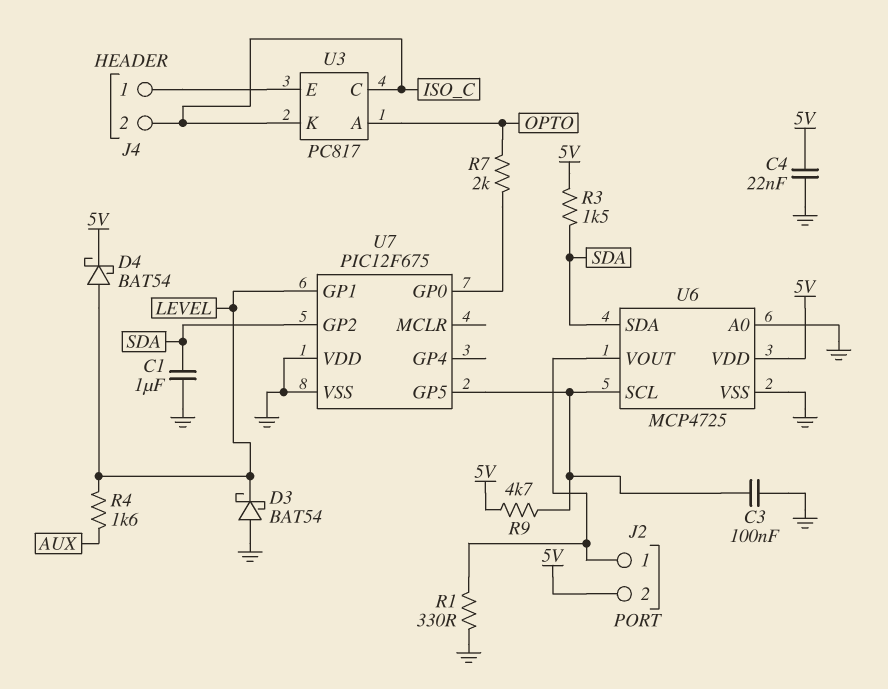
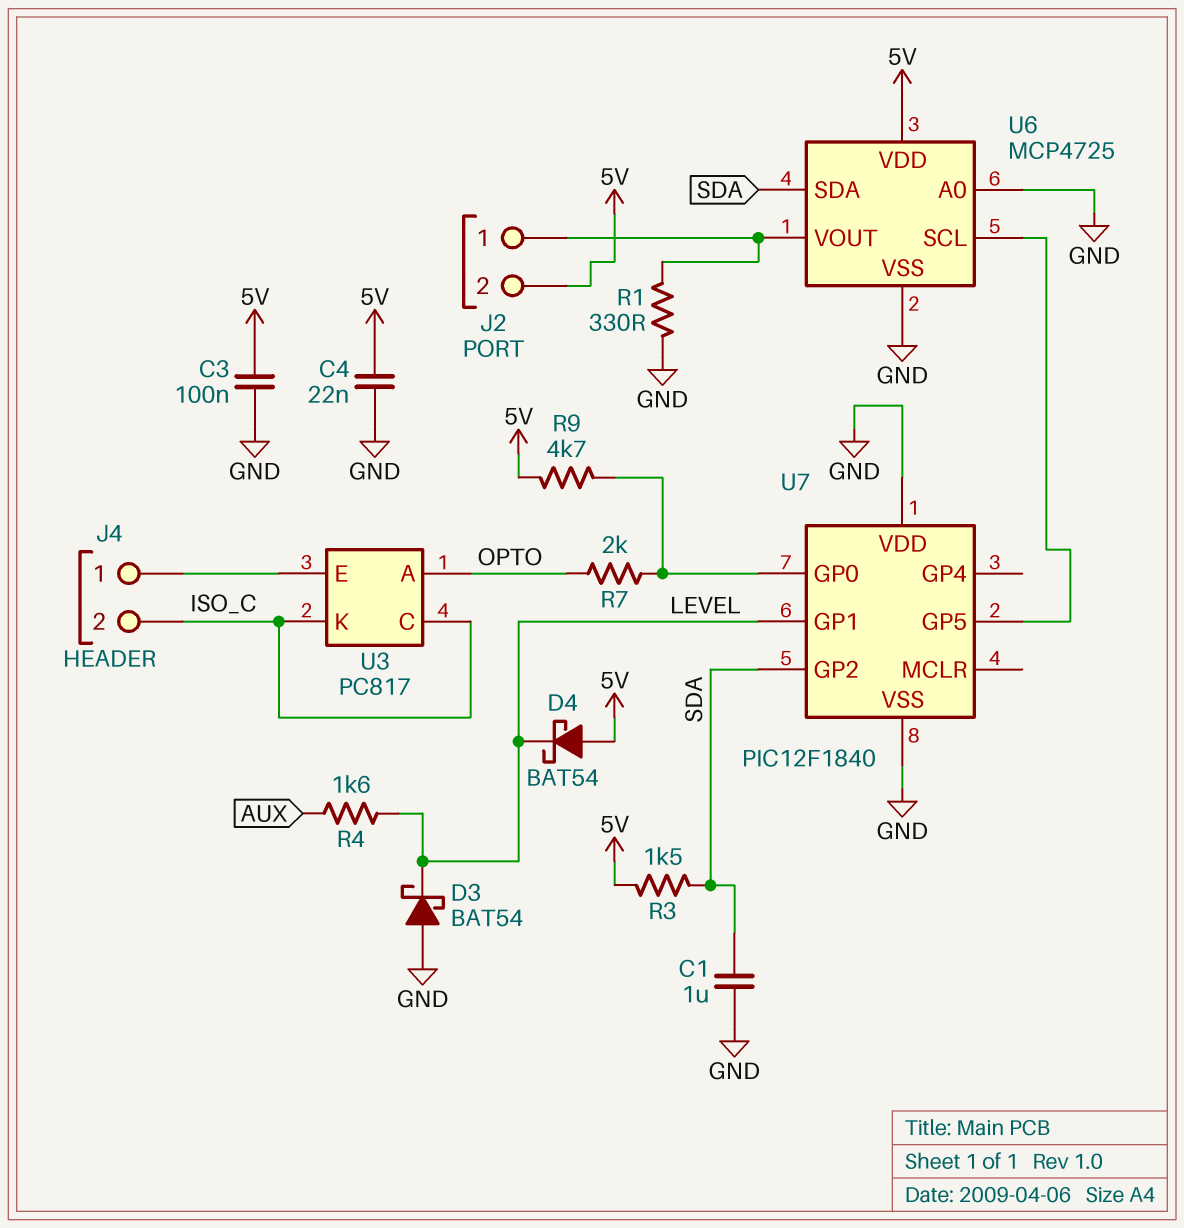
C3: 100nF (GND, U6/SCL) -> 100nF (5V, GND)
D4: schottky BAT54 (A LEVEL, K 5V) -> schottky BAT54 (A 5V, K LEVEL)
R9: 4.7k (5V, U6/SCL) -> 4.7k (5V, U7/GP0)
U7: PIC12F675 -> PIC12F1840

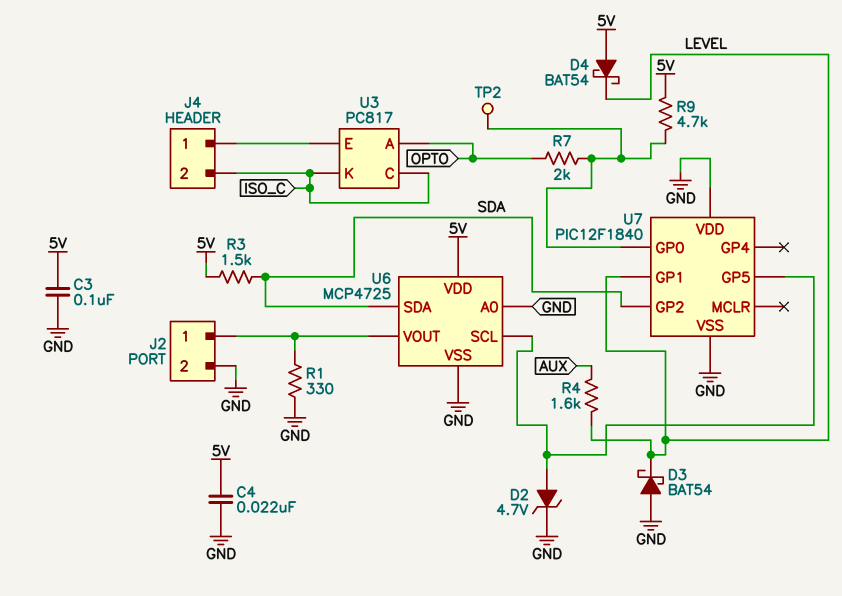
C1: 1uF (GND, SDA) -> none
D2: none -> zener 4.7V (A U6/SCL, K GND)
J2 pin 2: 5V -> GND
TP2: none -> test point (U7/GP0)

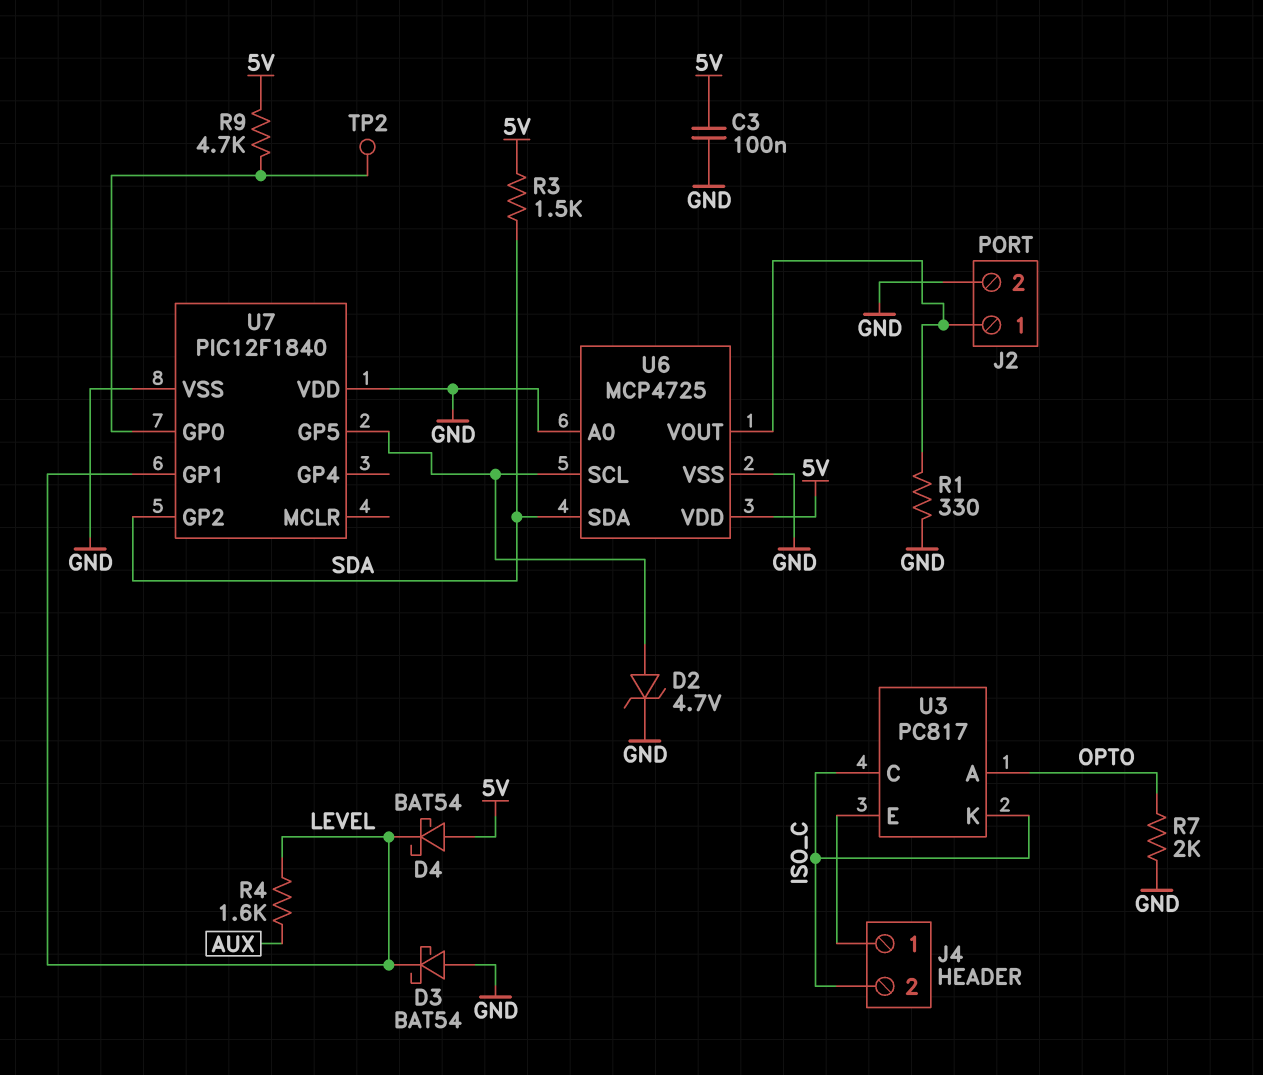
C4: 22nF (5V, GND) -> none
R7: 2k (OPTO, U7/GP0) -> 2k (GND, OPTO)

